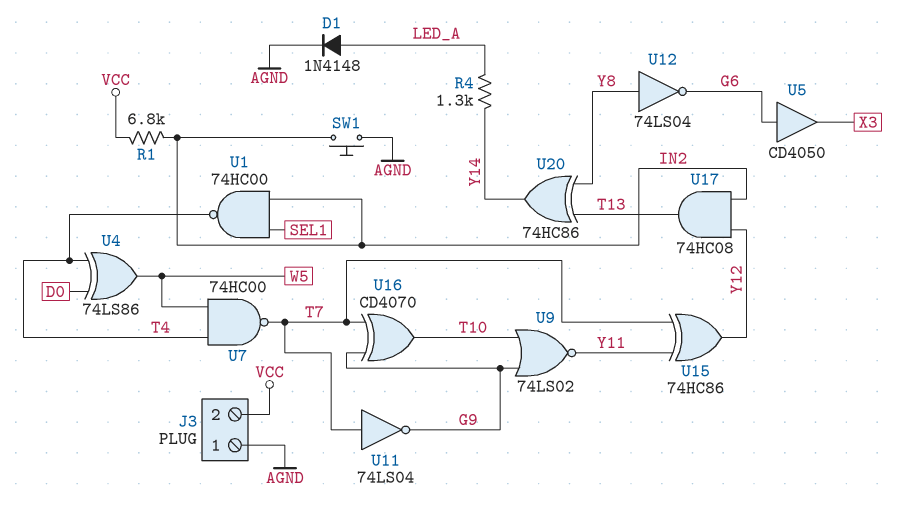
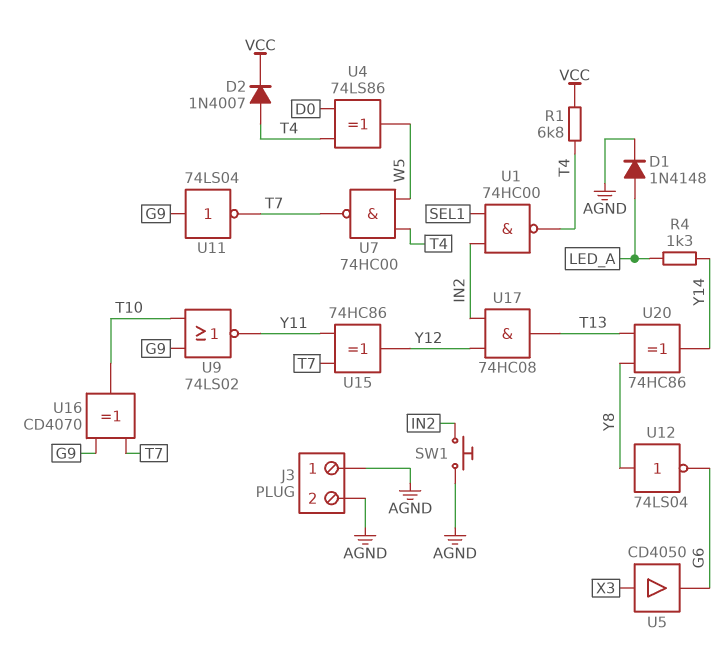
D2: none -> diode 1N4007 (A T4, K VCC)
J3 pin 2: VCC -> AGND
R1: 6.8k (IN2, VCC) -> 6.8k (T4, VCC)
U5: buffer CD4050 (in G6, out X3) -> buffer CD4050 (in X3, out G6)
U11: NOT 74LS04 (in T7, out G9) -> NOT 74LS04 (in G9, out T7)

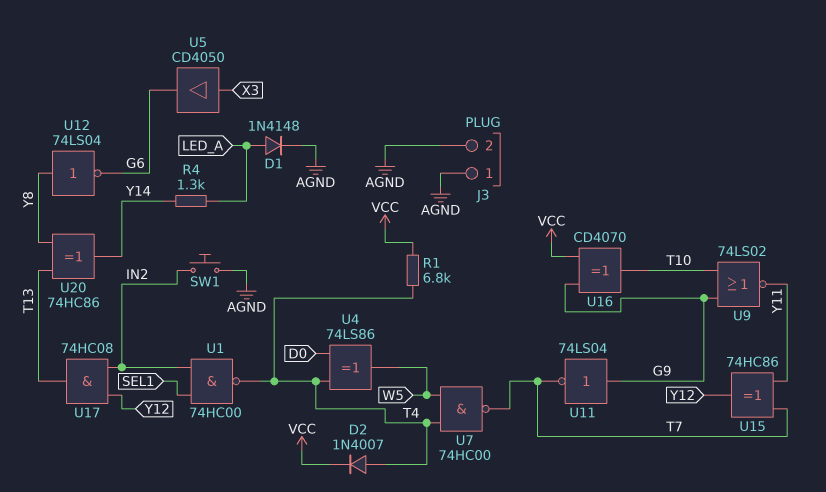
U16: XOR CD4070 (in G9, in T7, out T10) -> XOR CD4070 (in G9, in VCC, out T10)

